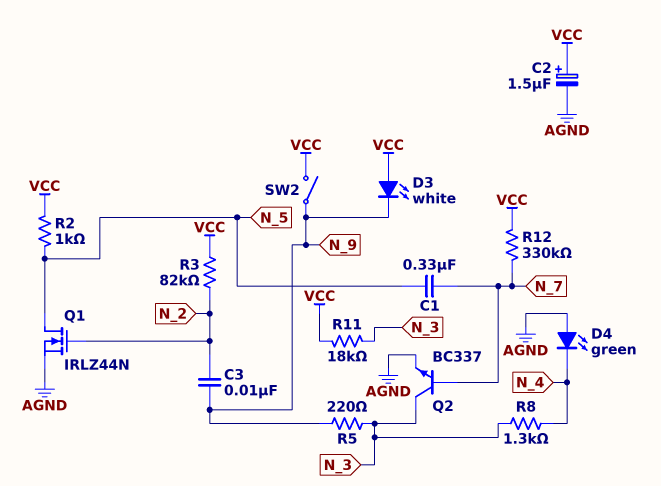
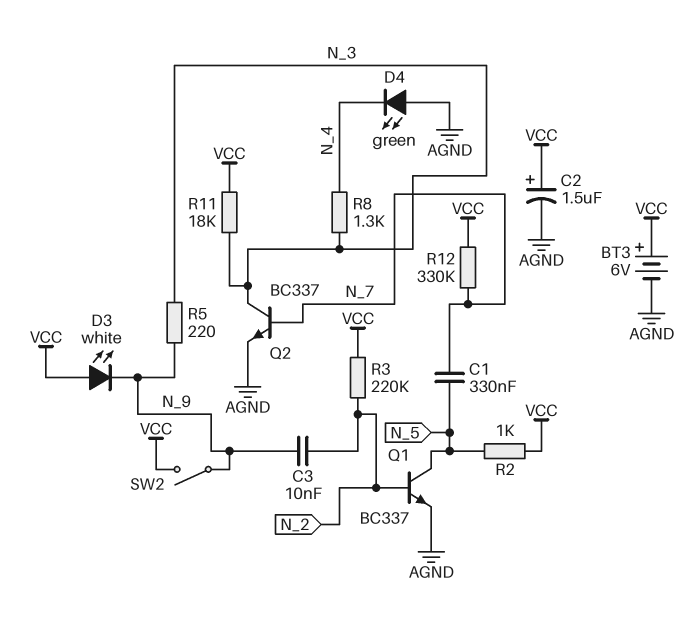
BT3: none -> 6V (plus VCC, minus AGND)
Q1: NMOS IRLZ44N (G N_2, D N_5, S AGND) -> NPN BC337 (B N_2, C N_5, E AGND)
R3: 82k (N_2, VCC) -> 220k (N_2, VCC)

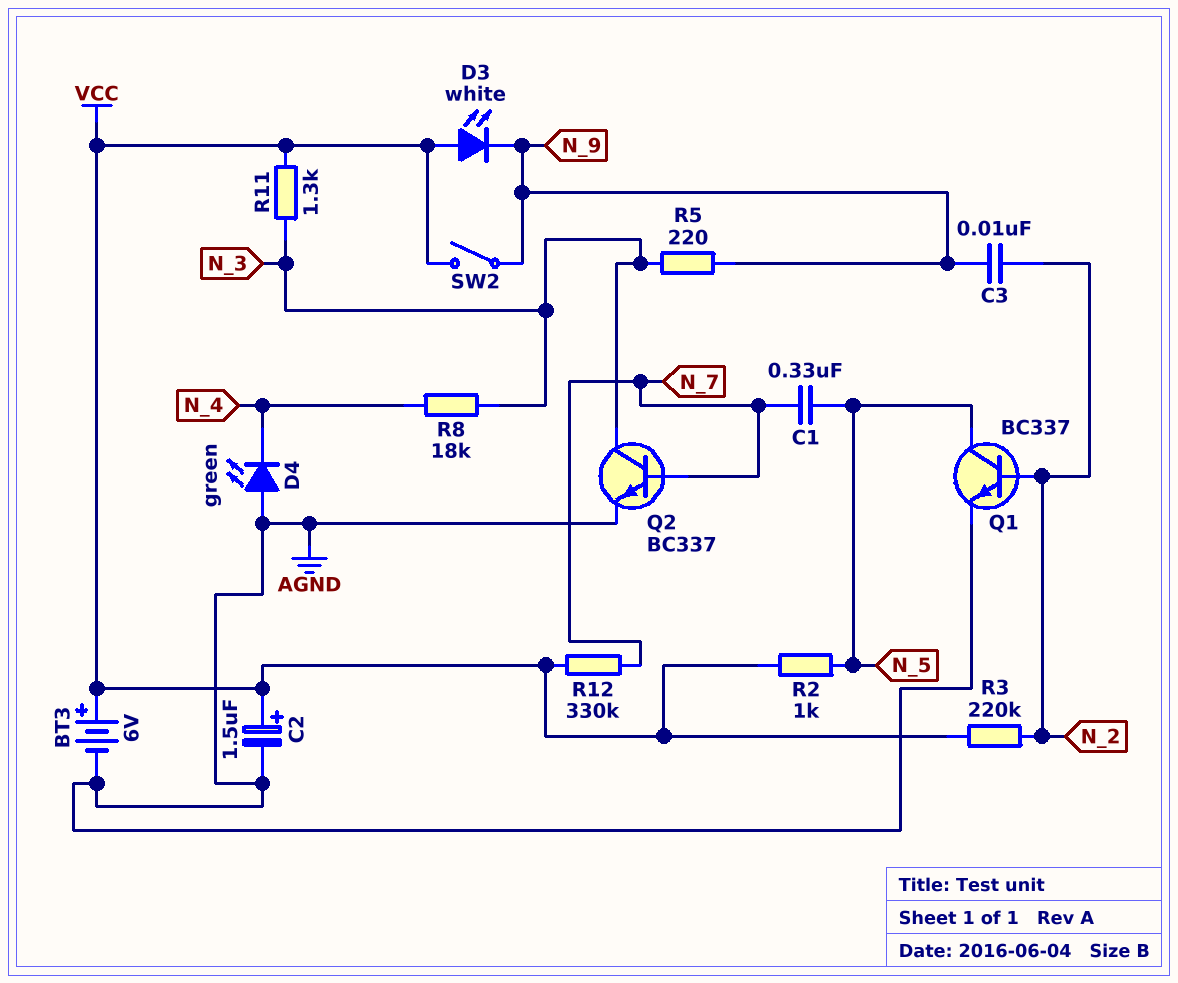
R8: 1.3k (N_3, N_4) -> 18k (N_3, N_4)
R11: 18k (N_3, VCC) -> 1.3k (N_3, VCC)

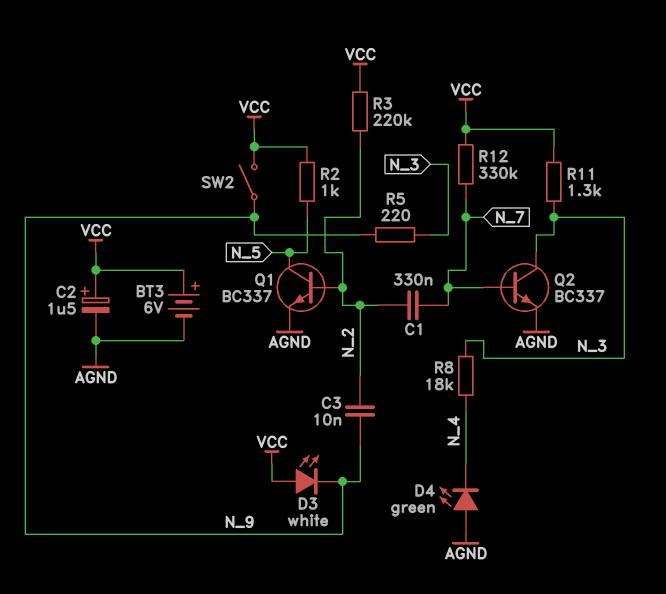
C1: 330nF (N_5, N_7) -> 330nF (N_2, N_7)

